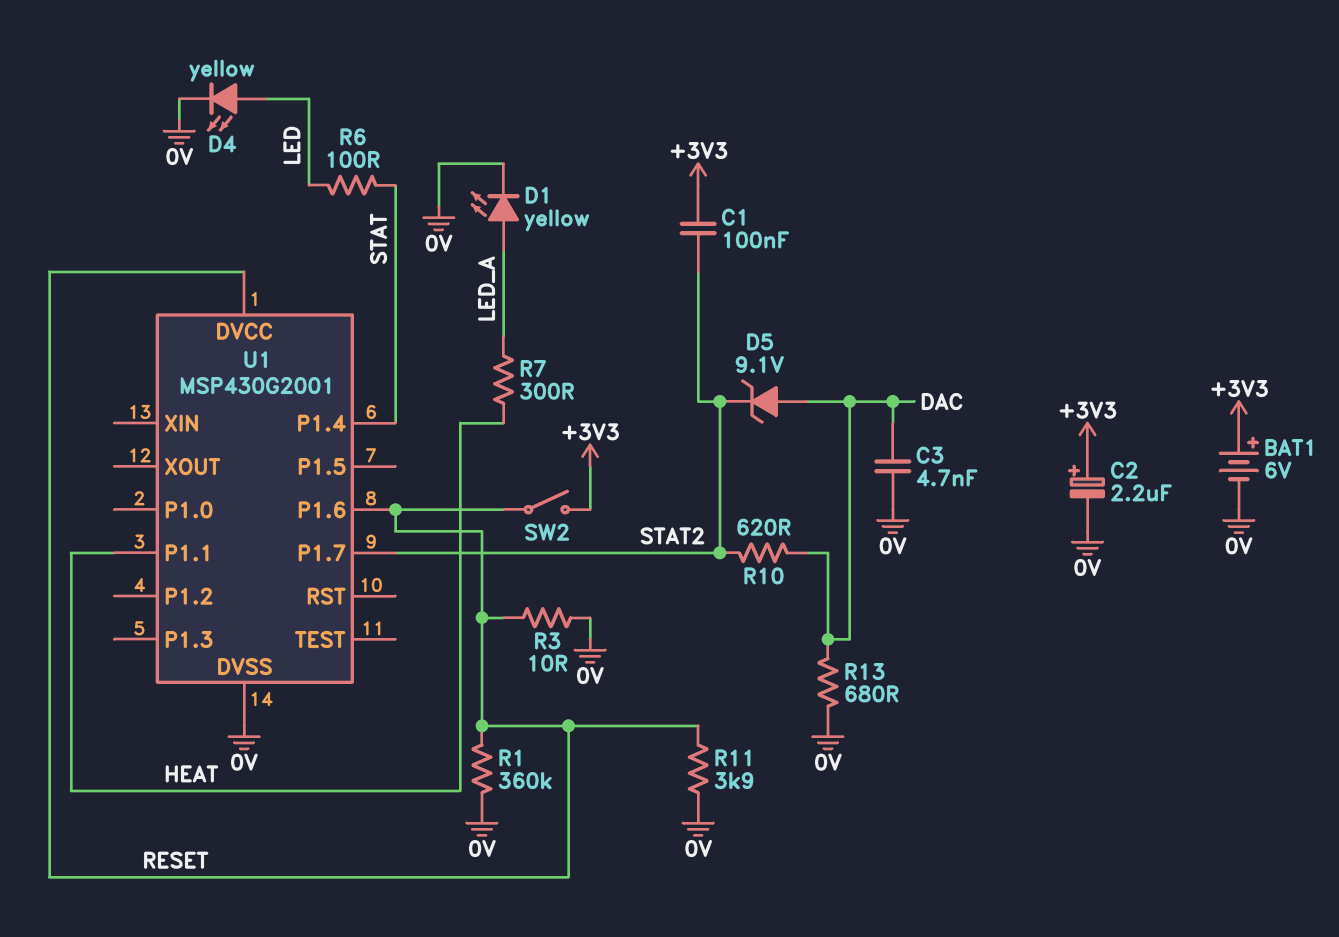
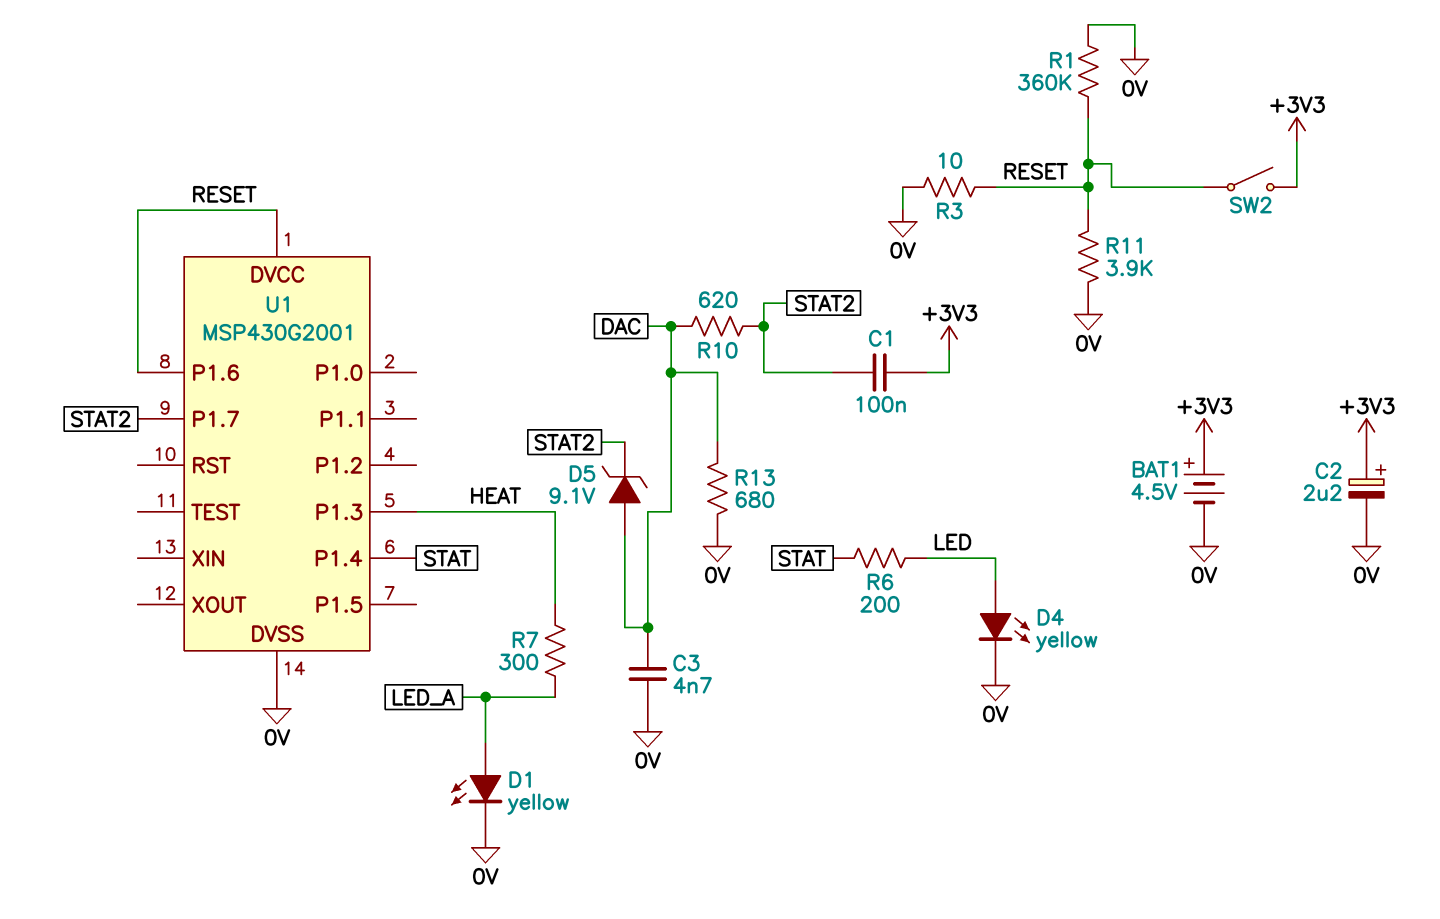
BAT1: 6V (plus +3V3, minus 0V) -> 4.5V (plus +3V3, minus 0V)
R6: 100 (LED, STAT) -> 200 (LED, STAT)
U1 pin P1.1: HEAT -> none
U1 pin P1.3: none -> HEAT

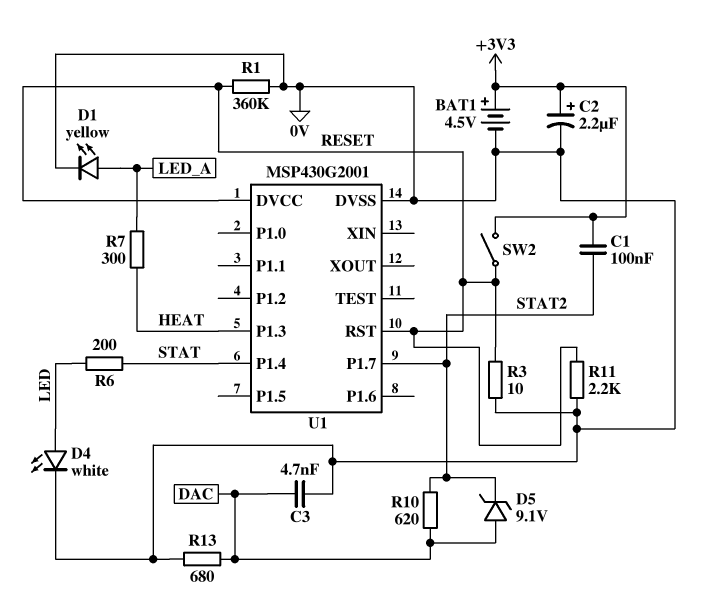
D4: LED yellow (A LED, K 0V) -> LED white (A LED, K 0V)
R11: 3.9k (0V, RESET) -> 2.2k (0V, RESET)
U1 pin P1.6: RESET -> none
U1 pin RST: none -> RESET

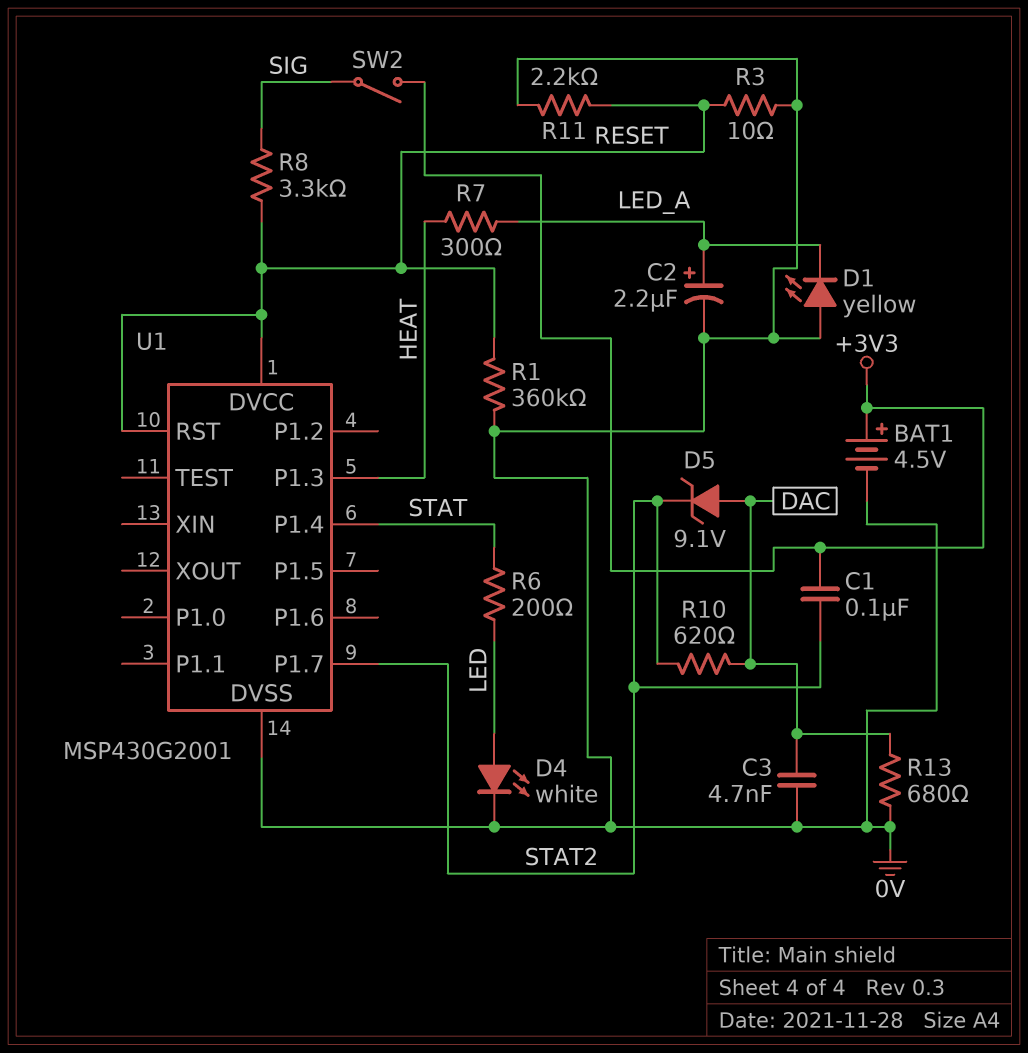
C2: 2.2uF (plus +3V3, minus 0V) -> 2.2uF (plus LED_A, minus 0V)
D1: LED yellow (A LED_A, K 0V) -> LED yellow (A 0V, K LED_A)
R8: none -> 3.3k (RESET, SIG)
SW2: switch (+3V3, RESET) -> switch (+3V3, SIG)

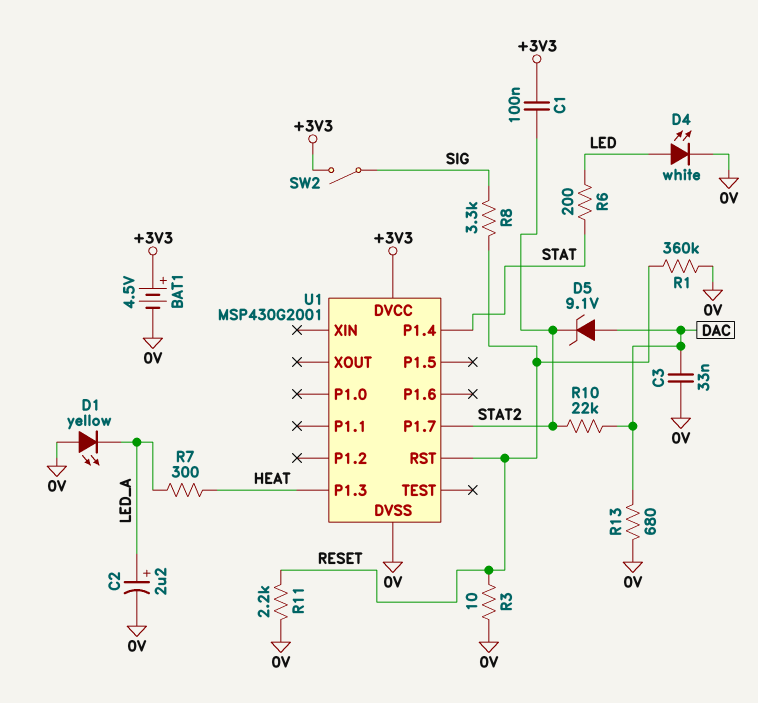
C3: 4.7nF (0V, DAC) -> 33nF (0V, DAC)
R10: 620 (DAC, STAT2) -> 22k (DAC, STAT2)
U1 pin DVCC: RESET -> +3V3

